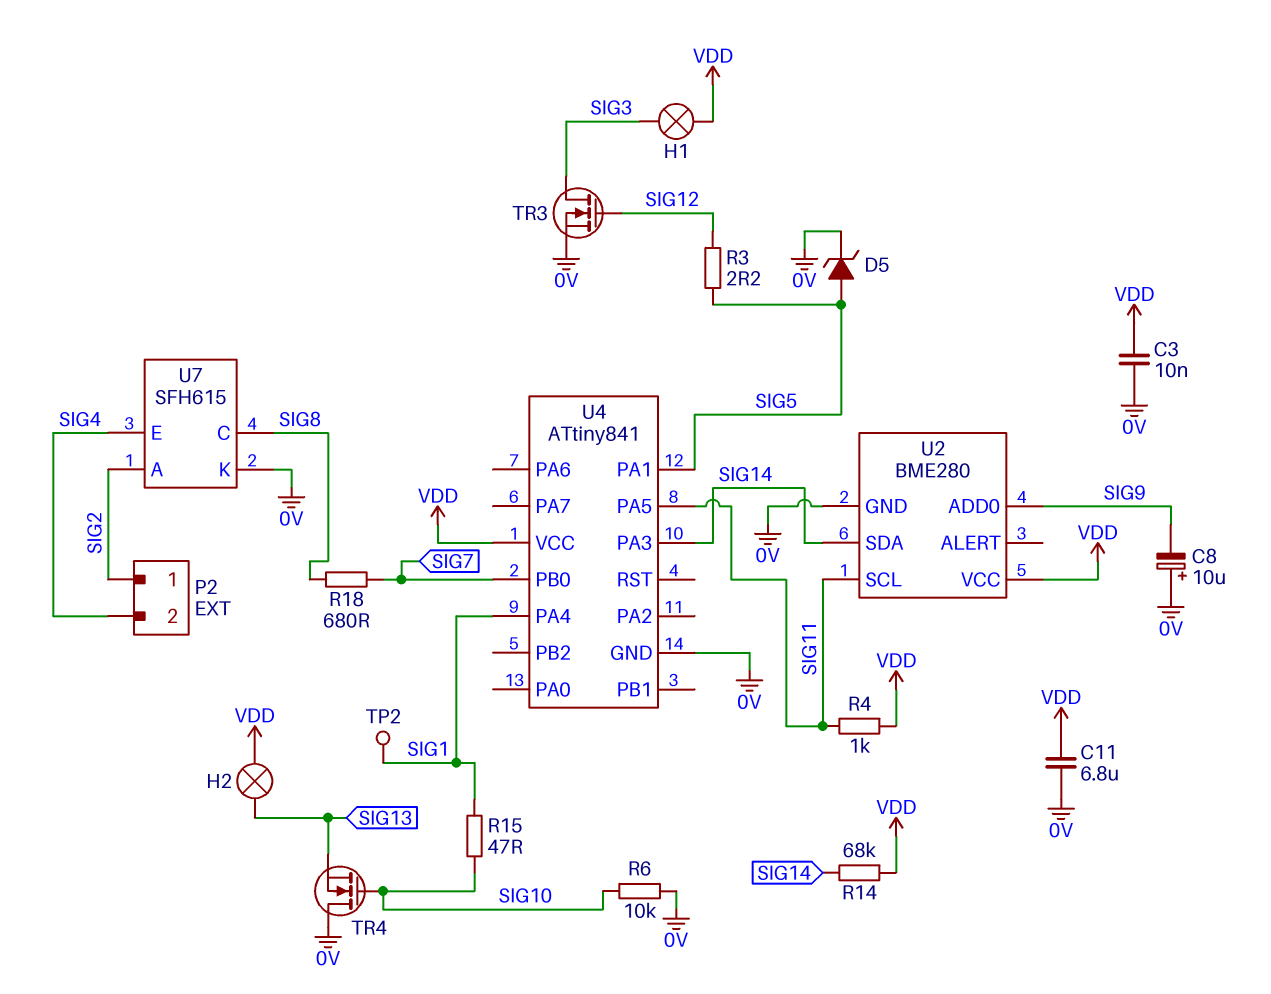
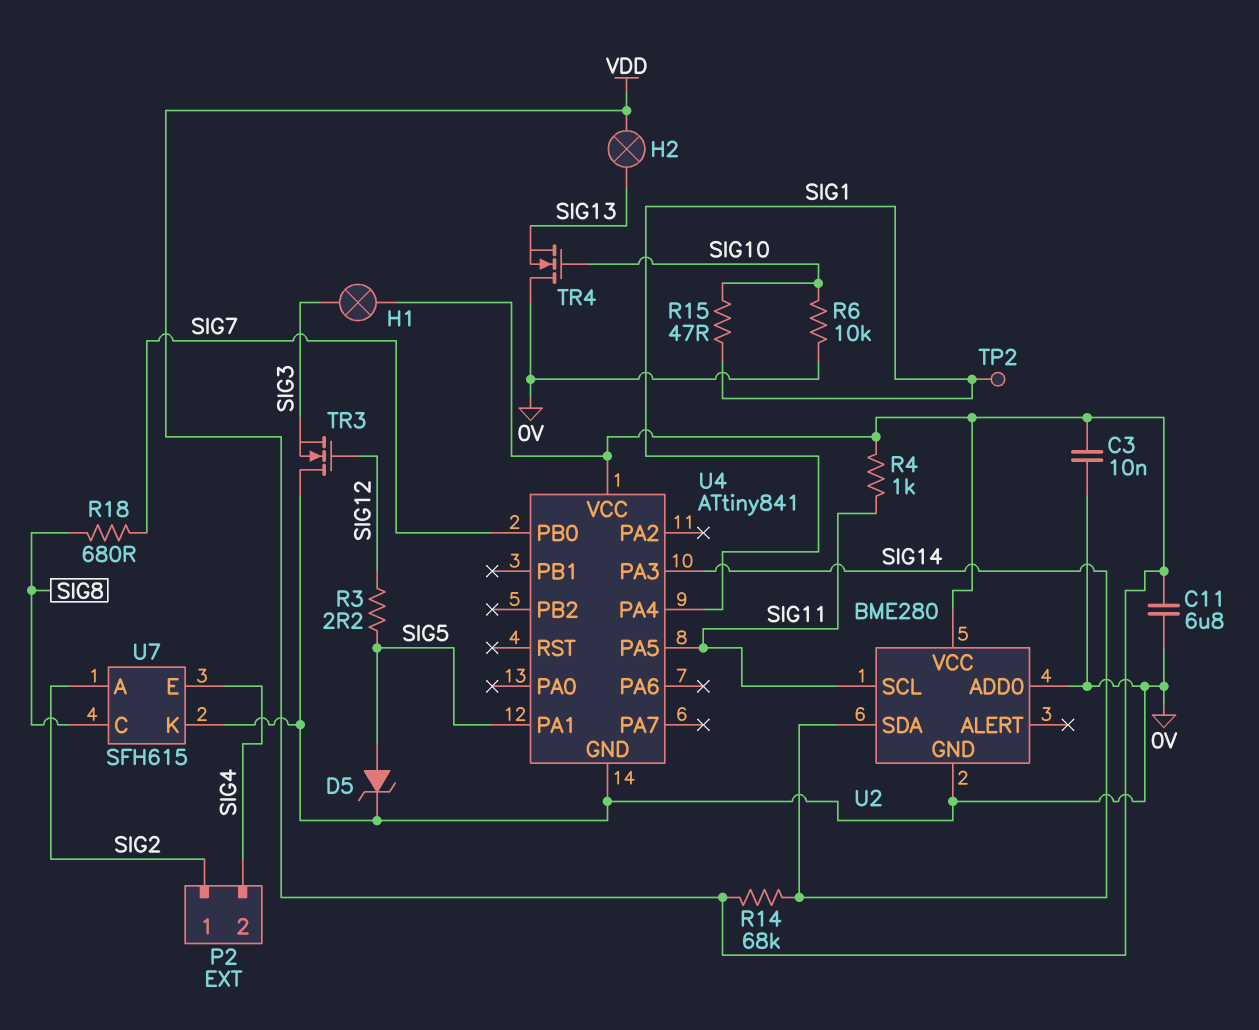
C8: 10uF (plus 0V, minus SIG9) -> none
TR3: NMOS (G SIG12, D SIG3, S 0V) -> NMOS (G SIG12, D 0V, S SIG3)
U2 pin ADD0: SIG9 -> 0V

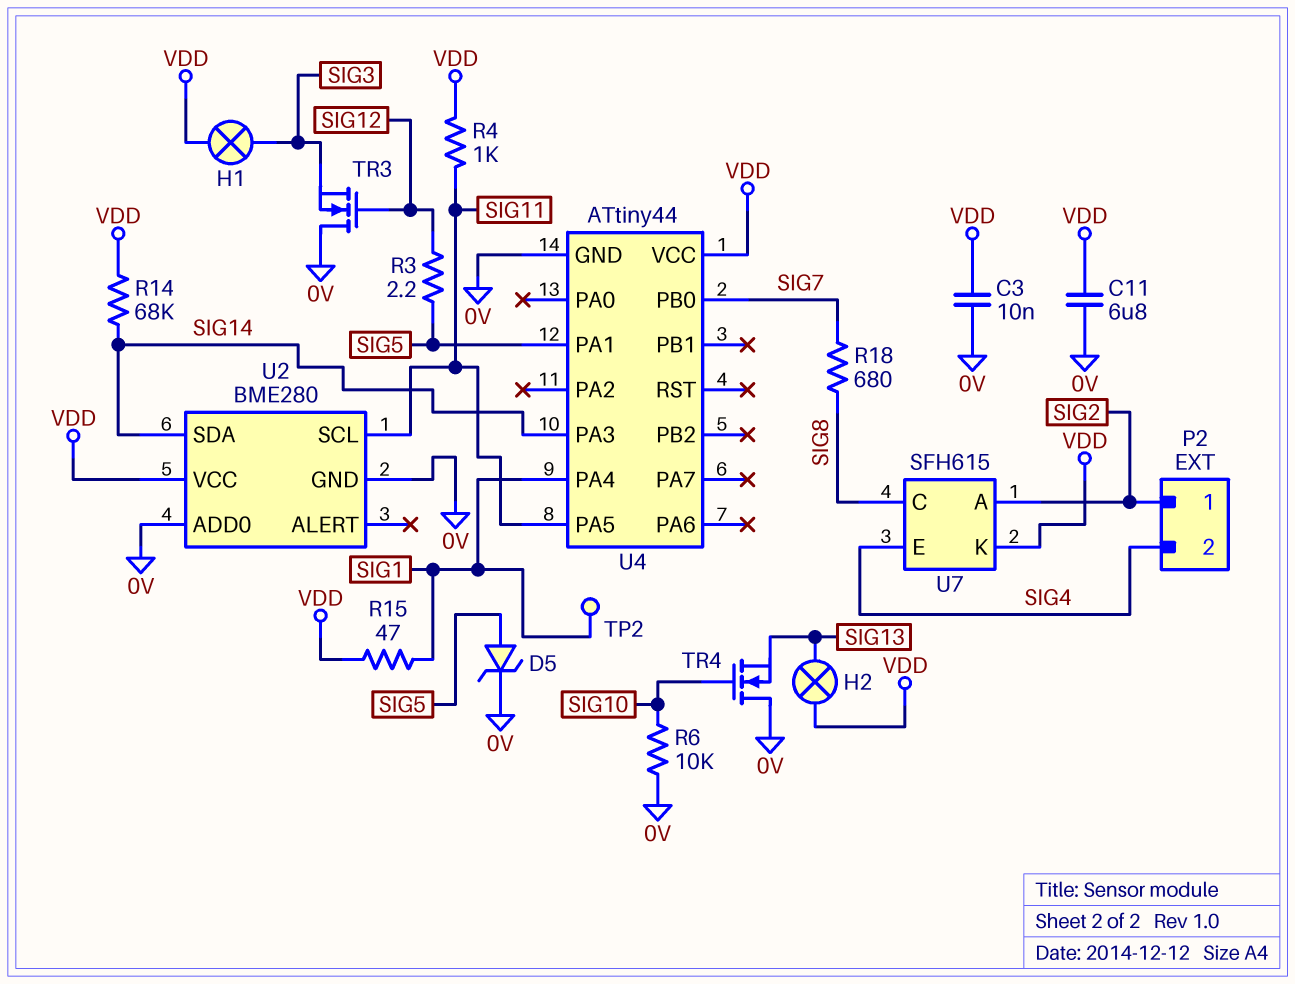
R15: 47 (SIG1, SIG10) -> 47 (SIG1, VDD)
U4: ATtiny841 -> ATtiny44
U7 pin K: 0V -> VDD

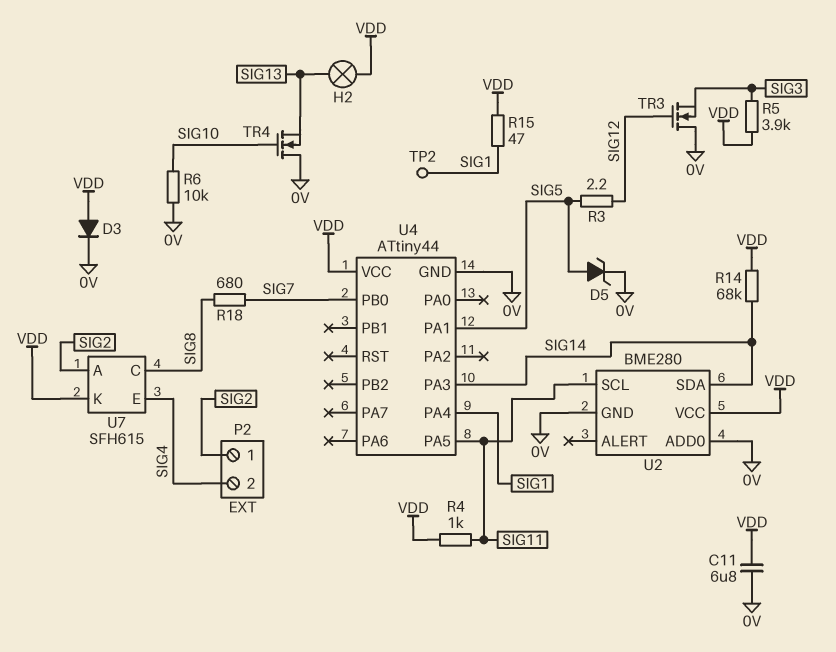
C3: 10nF (0V, VDD) -> none
D3: none -> diode (A VDD, K 0V)
H1: lamp (SIG3, VDD) -> none
R5: none -> 3.9k (SIG3, VDD)

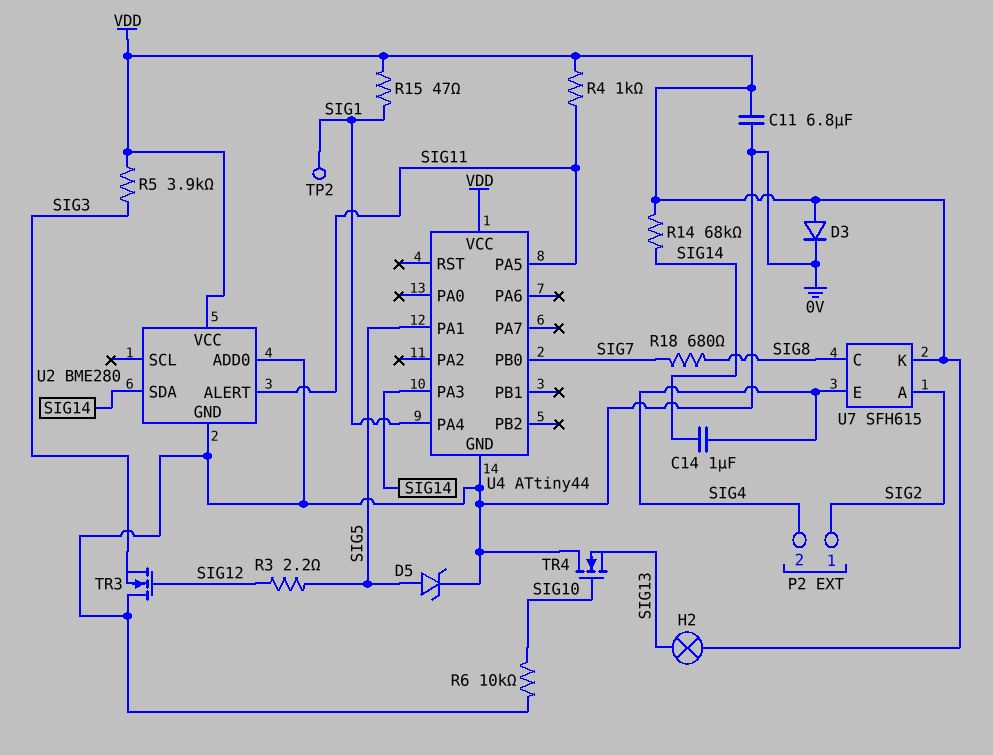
C14: none -> 1uF (SIG4, SIG14)
U2 pin ALERT: none -> SIG11
U2 pin SCL: SIG11 -> none

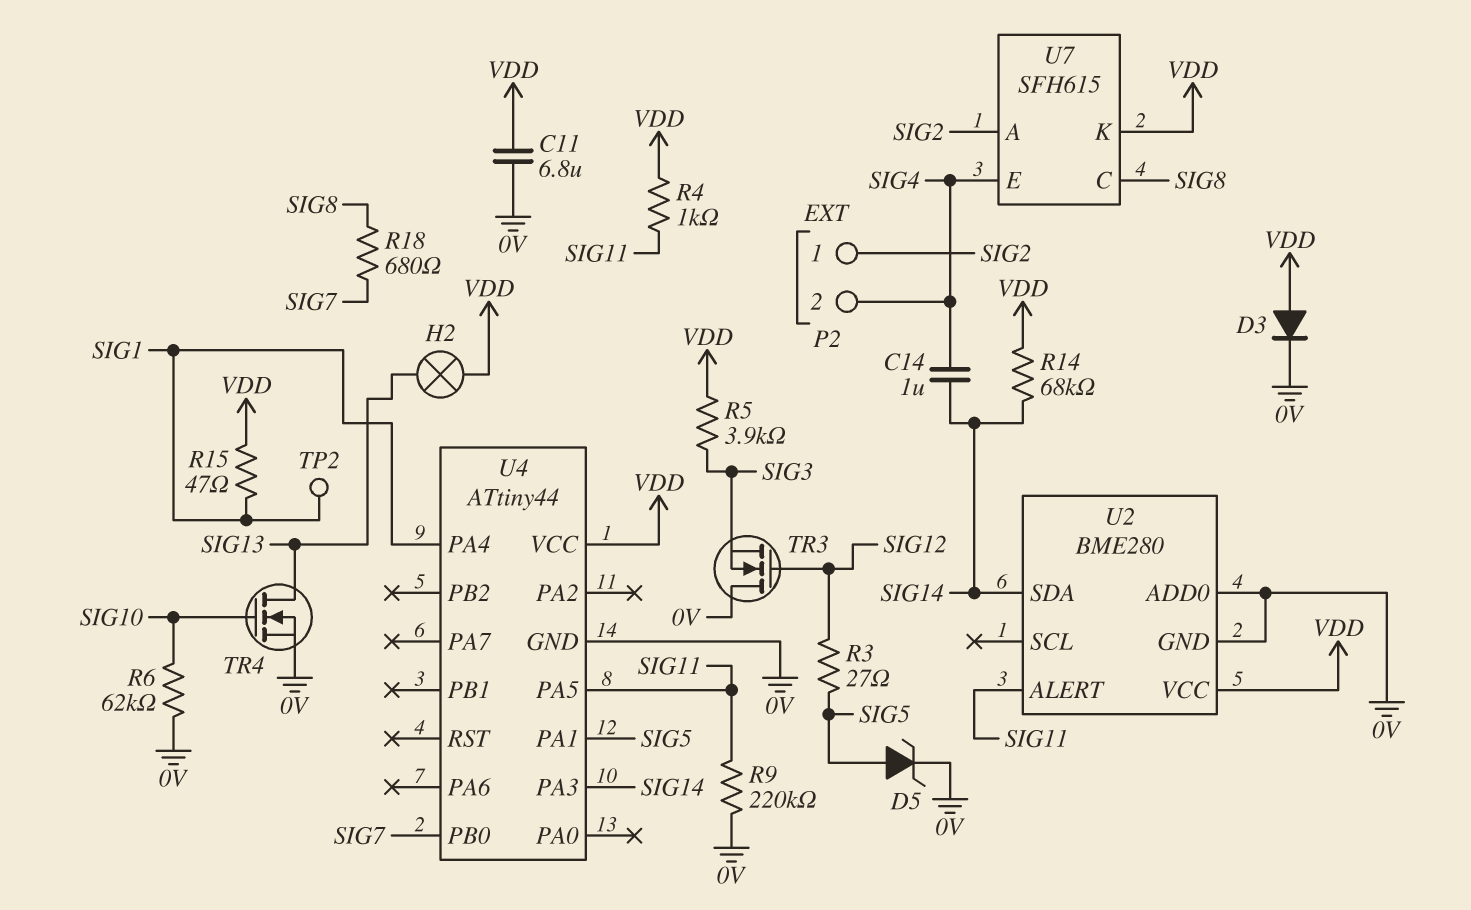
R3: 2.2 (SIG5, SIG12) -> 27 (SIG5, SIG12)
R6: 10k (0V, SIG10) -> 62k (0V, SIG10)
R9: none -> 220k (0V, SIG11)
TR4: NMOS (G SIG10, D 0V, S SIG13) -> NMOS (G SIG10, D SIG13, S 0V)

